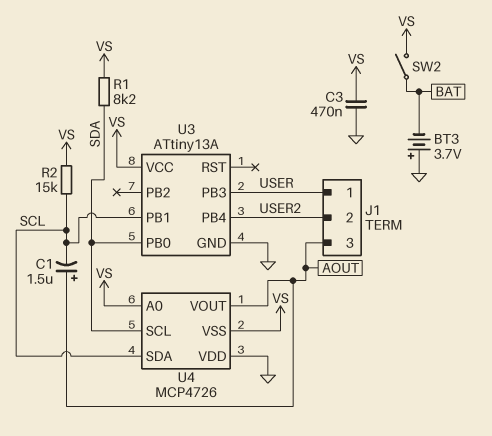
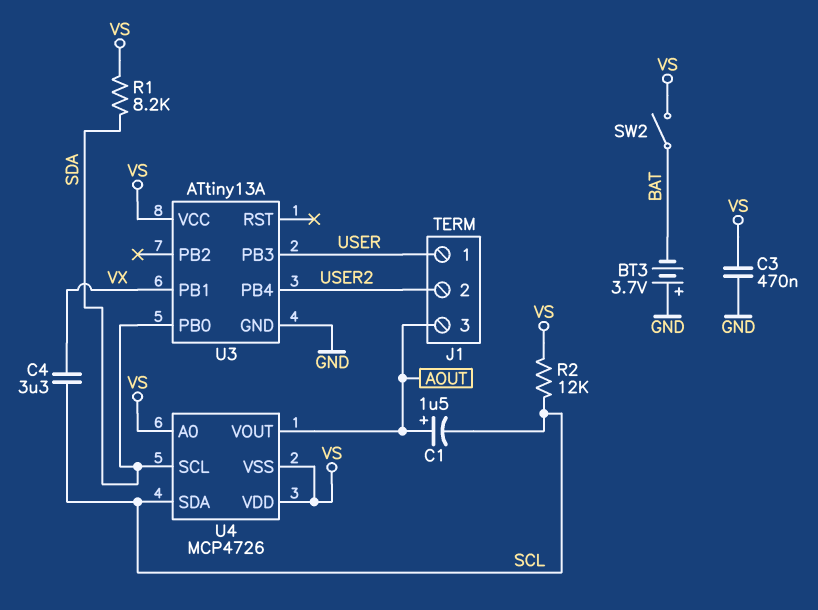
C4: none -> 3.3uF (SCL, VX)
R2: 15k (SCL, VS) -> 12k (SCL, VS)
U3 pin PB1: SCL -> VX
U4 pin VDD: GND -> VS

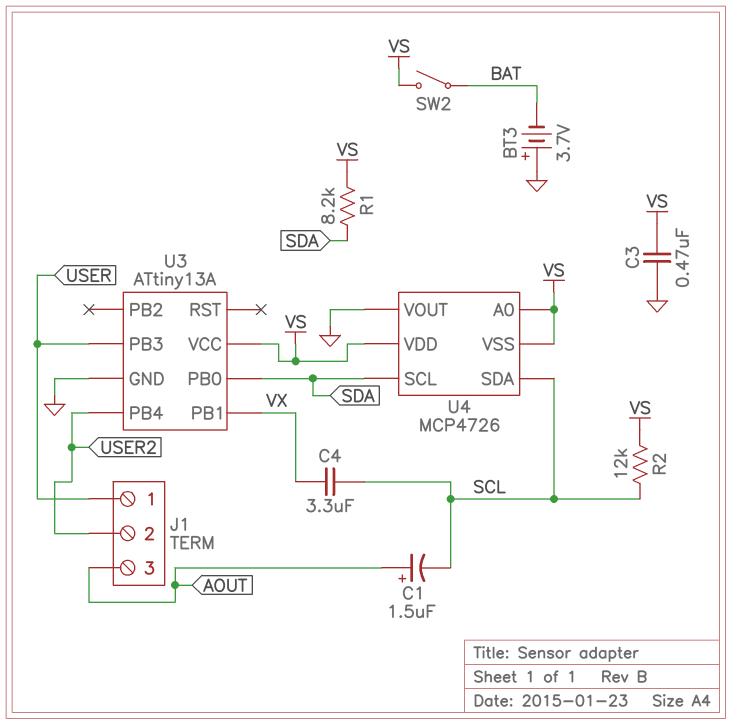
U4 pin VOUT: AOUT -> GND

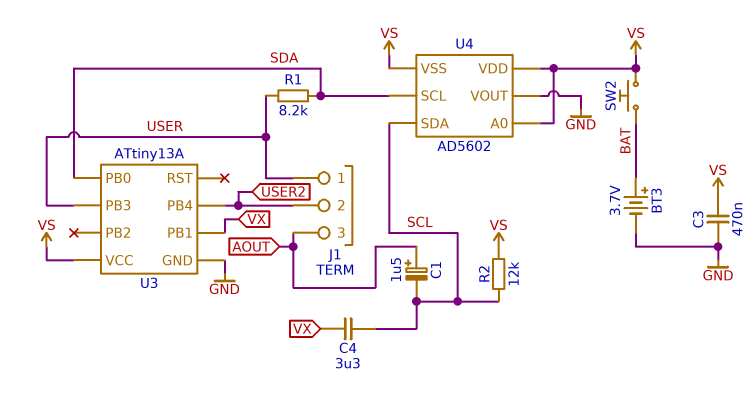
BT3: 3.7V (plus GND, minus BAT) -> 3.7V (plus BAT, minus GND)
R1: 8.2k (SDA, VS) -> 8.2k (SDA, USER)
SW2: switch (BAT, VS) -> button (BAT, VS)
U4: MCP4726 -> AD5602

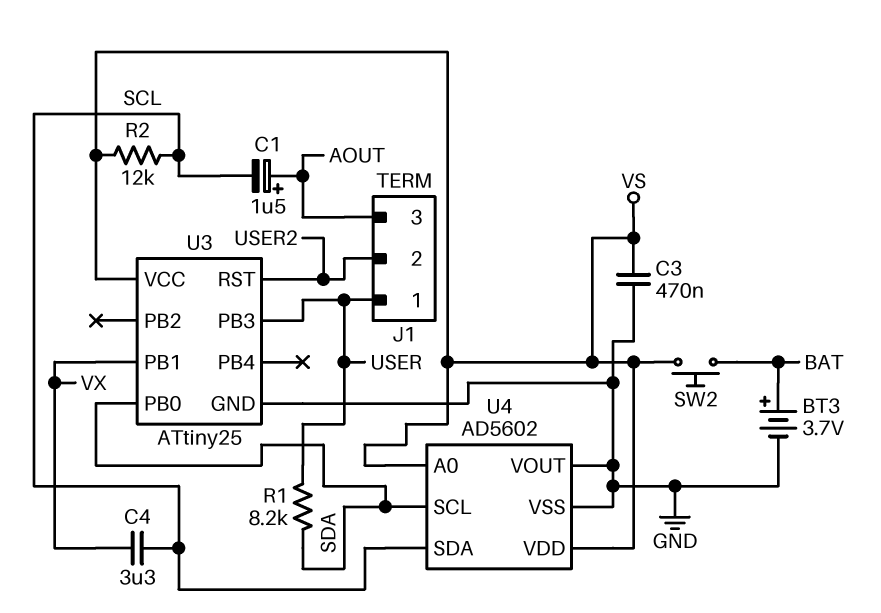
U3: ATtiny13A -> ATtiny25
U3 pin PB4: USER2 -> none
U3 pin RST: none -> USER2
U4 pin VSS: VS -> GND

